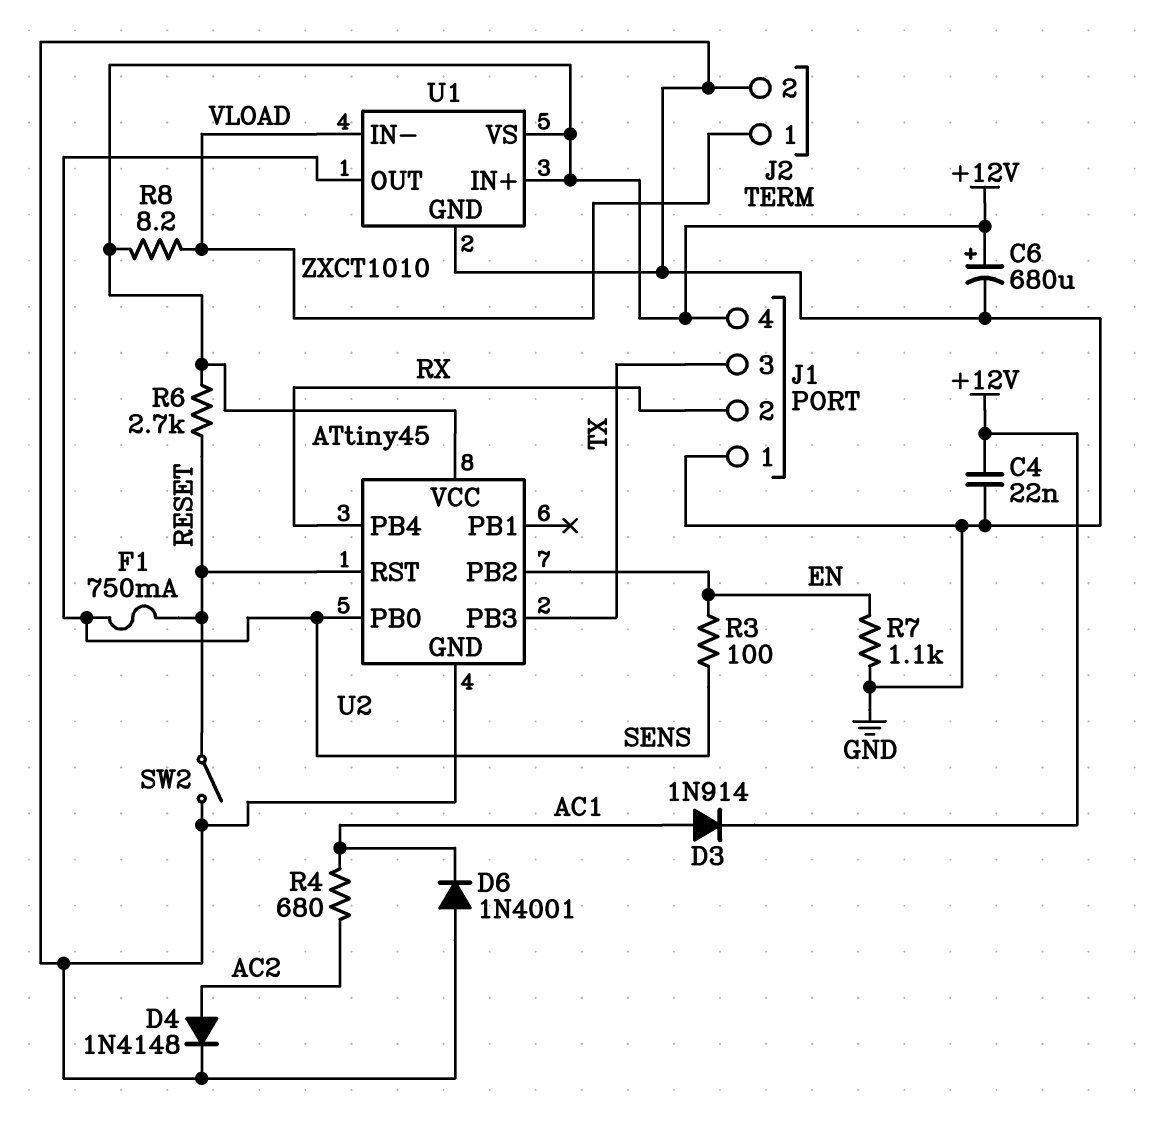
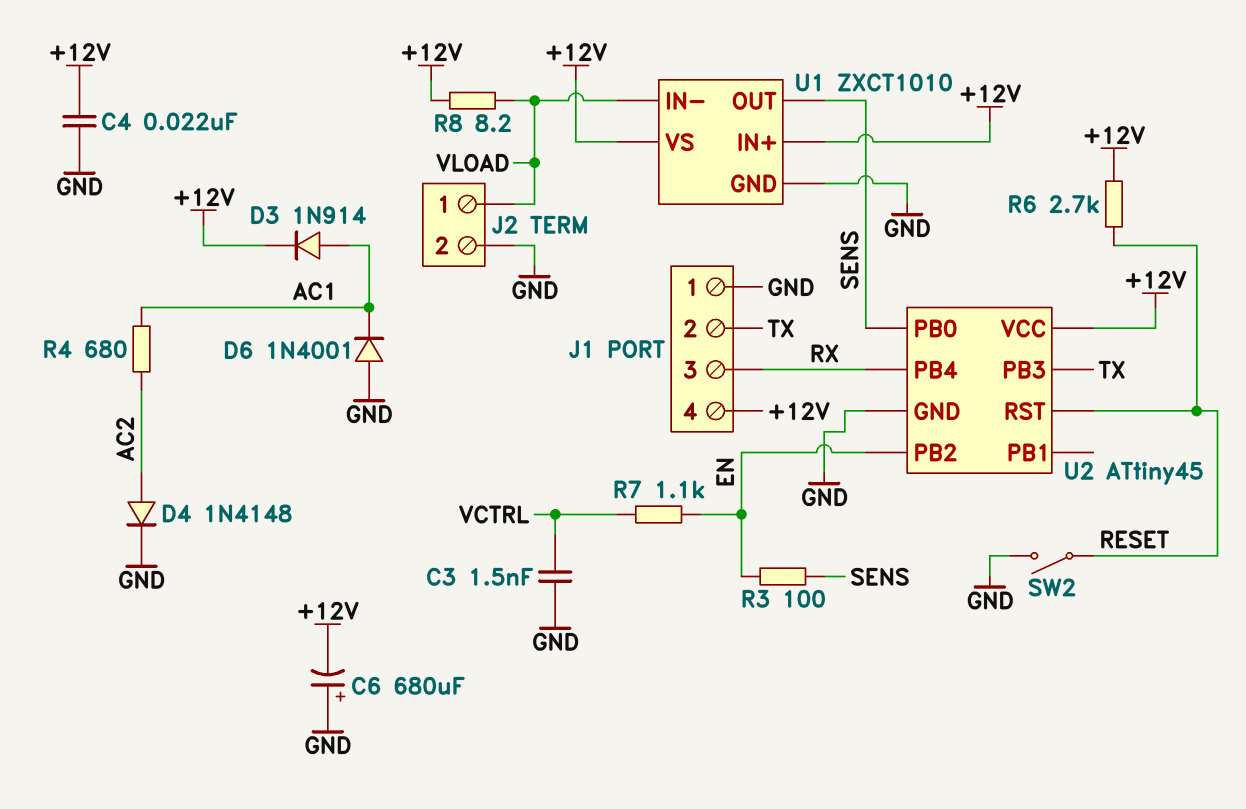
C3: none -> 1.5nF (GND, VCTRL)
C6: 680uF (plus +12V, minus GND) -> 680uF (plus GND, minus +12V)
F1: 750mA (RESET, SENS) -> none
J1 pin 2: RX -> TX
J1 pin 3: TX -> RX
R7: 1.1k (EN, GND) -> 1.1k (EN, VCTRL)

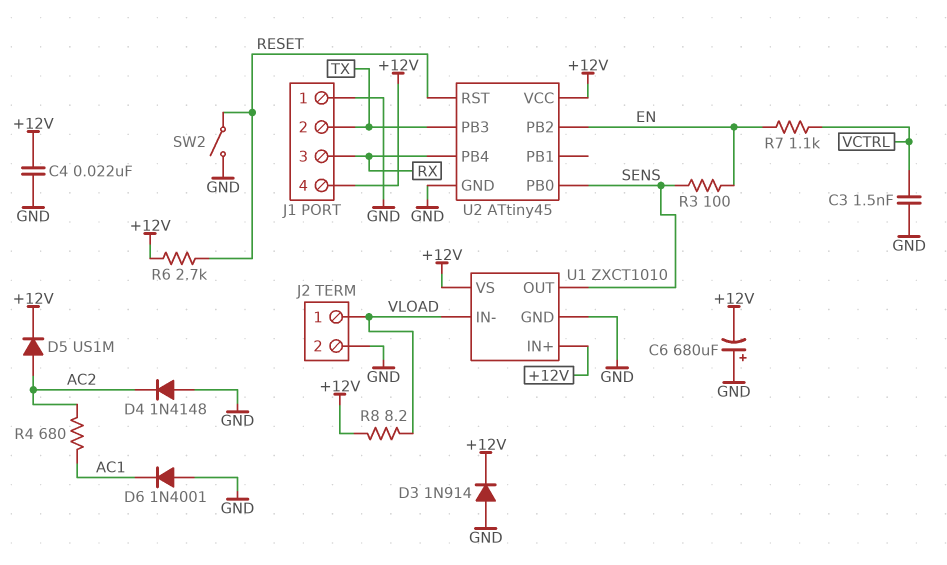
D3: diode 1N914 (A AC1, K +12V) -> diode 1N914 (A GND, K +12V)
D4: diode 1N4148 (A AC2, K GND) -> diode 1N4148 (A GND, K AC2)
D5: none -> diode US1M (A AC2, K +12V)

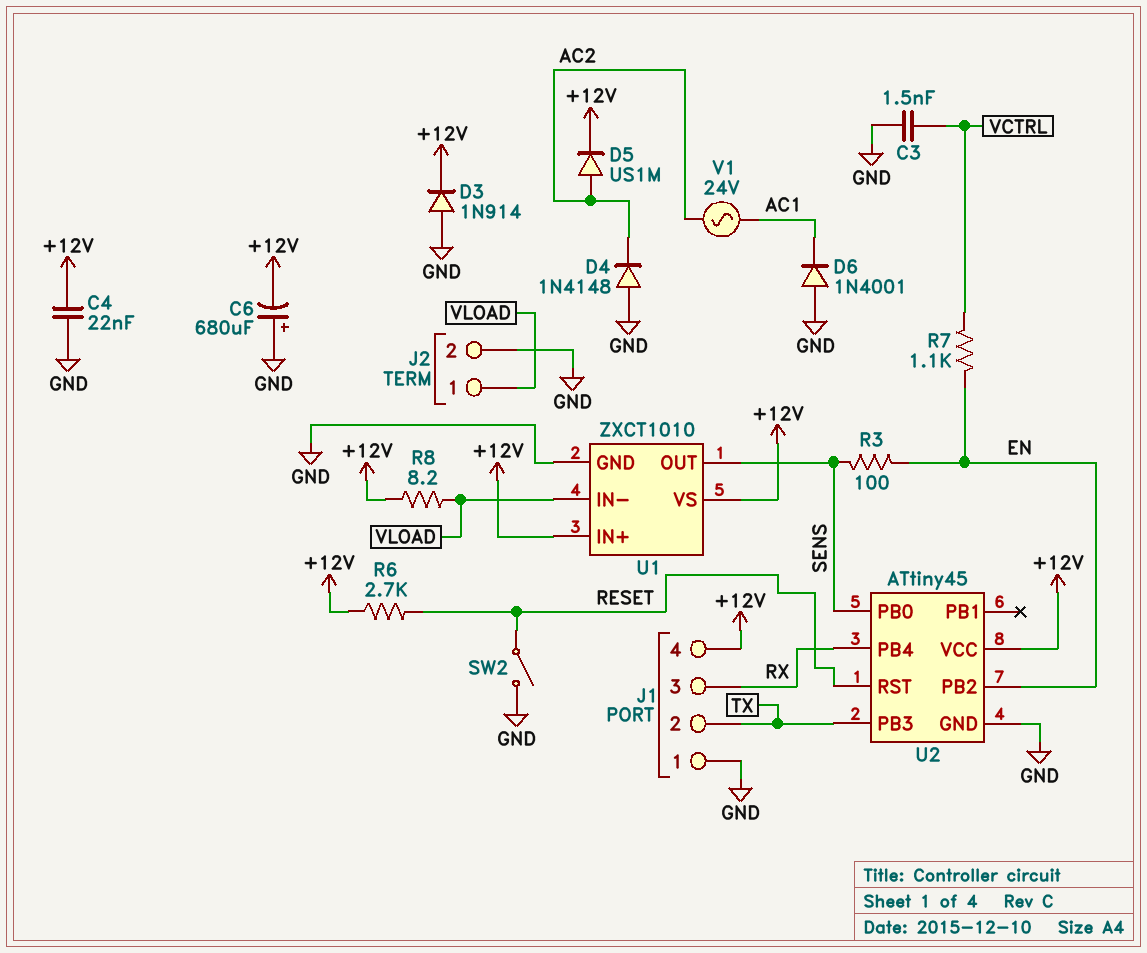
R4: 680 (AC1, AC2) -> none
V1: none -> AC 24V (AC1, AC2)

